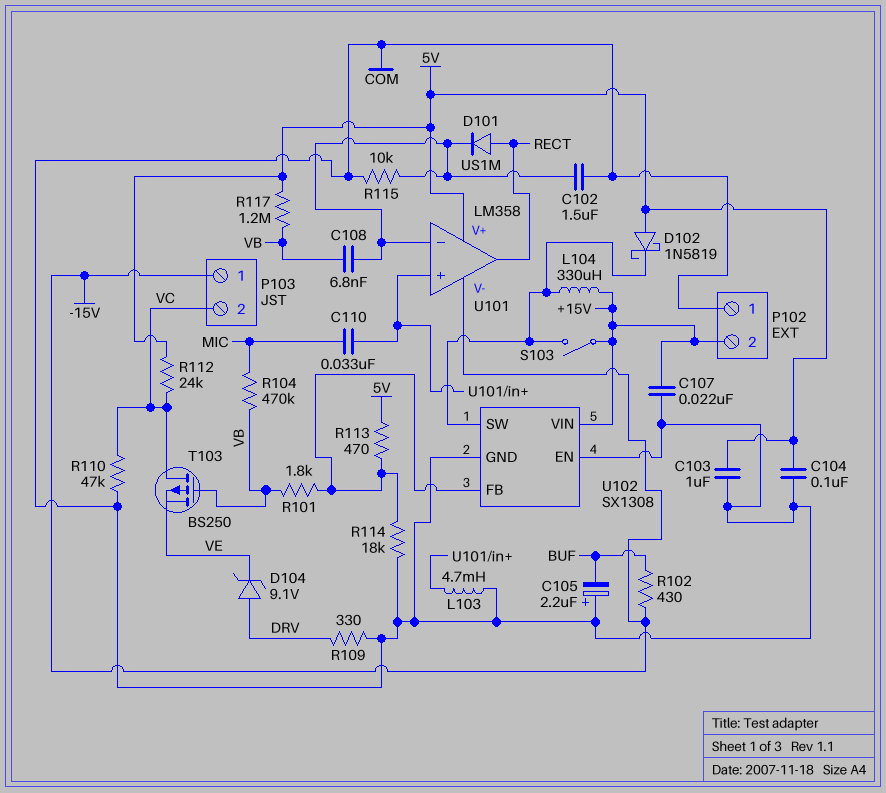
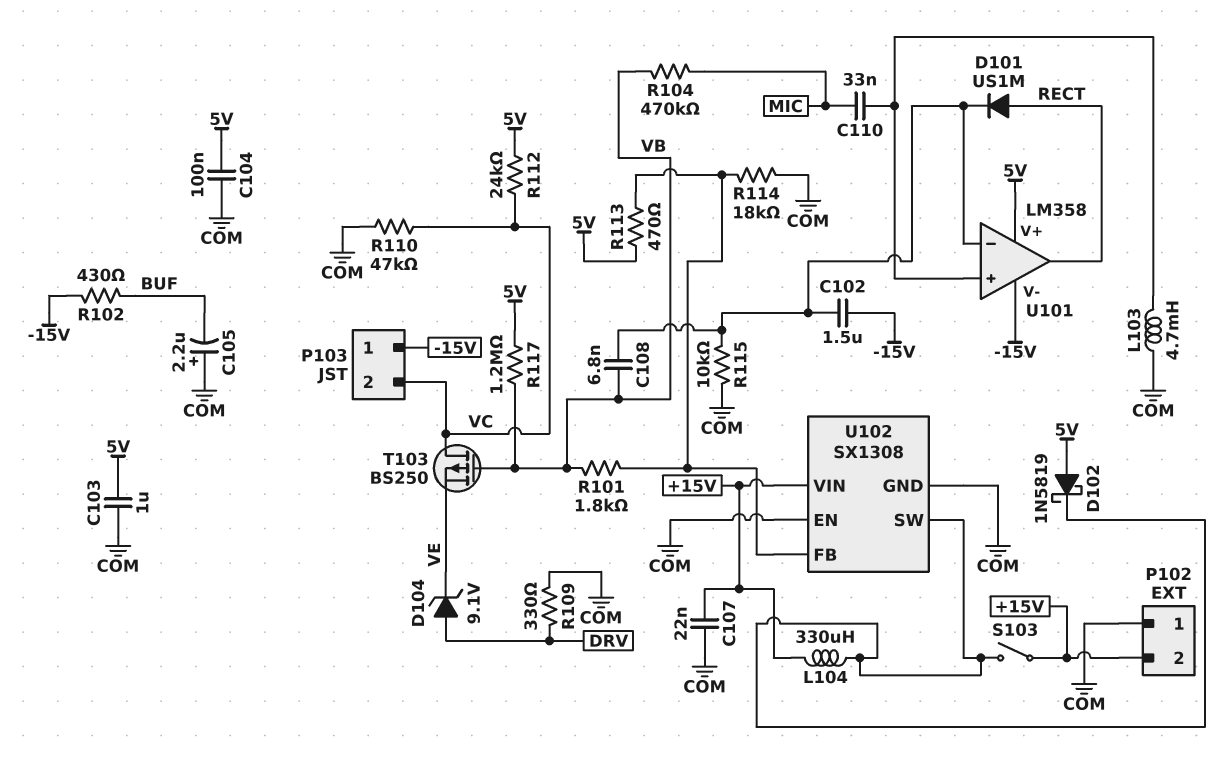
C102: 1.5uF (COM, U101/in-) -> 1.5uF (-15V, U101/in-)

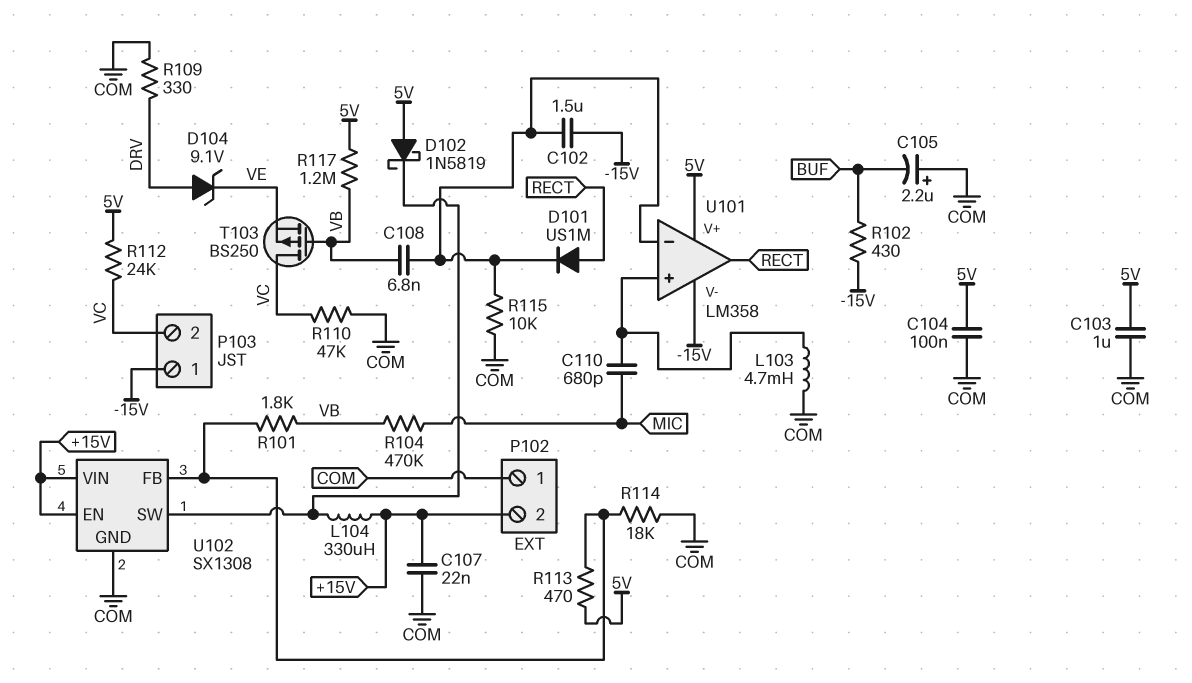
C110: 33nF (MIC, U101/in+) -> 680pF (MIC, U101/in+)
S103: switch (+15V, U102/SW) -> none
U102 pin EN: COM -> +15V

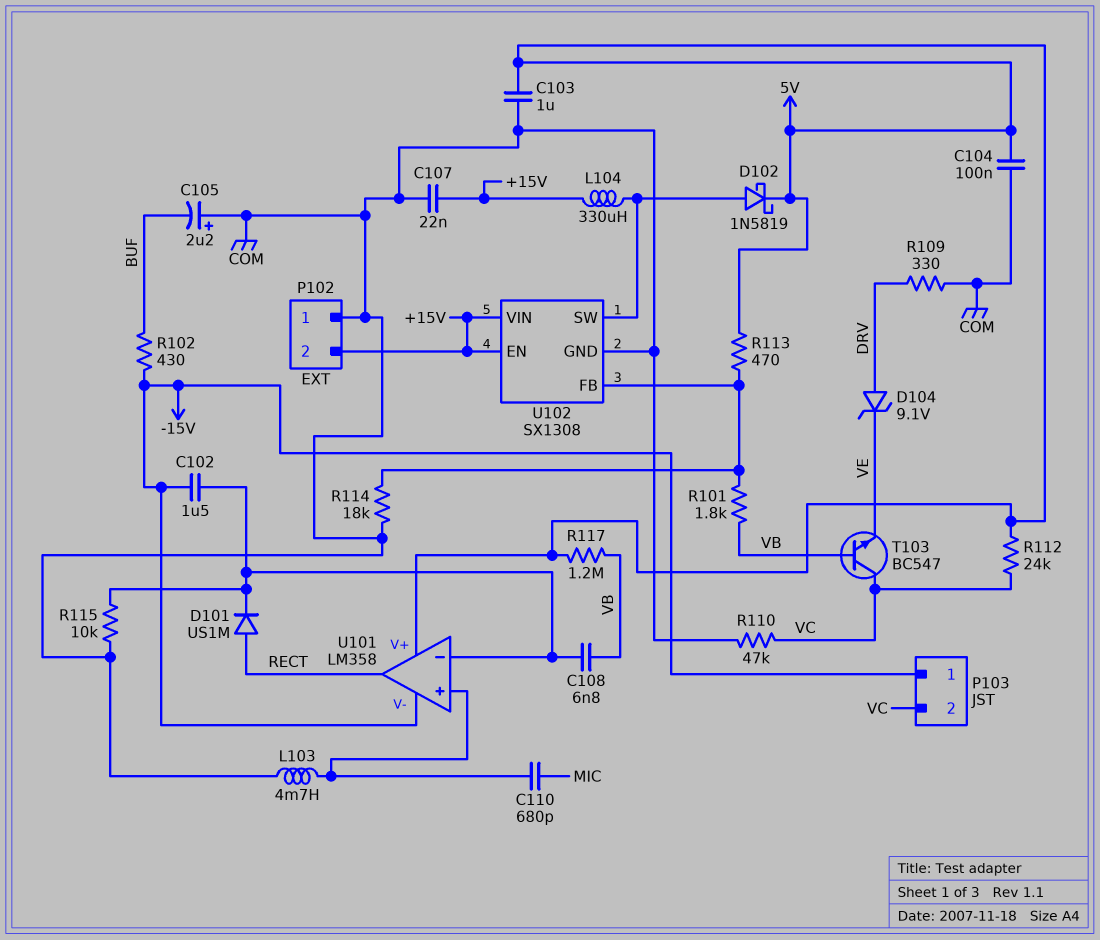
D102: schottky 1N5819 (A 5V, K U102/SW) -> schottky 1N5819 (A U102/SW, K 5V)
R104: 470k (MIC, VB) -> none
T103: PMOS BS250 (G VB, D VC, S VE) -> NPN BC547 (B VB, C VC, E VE)

